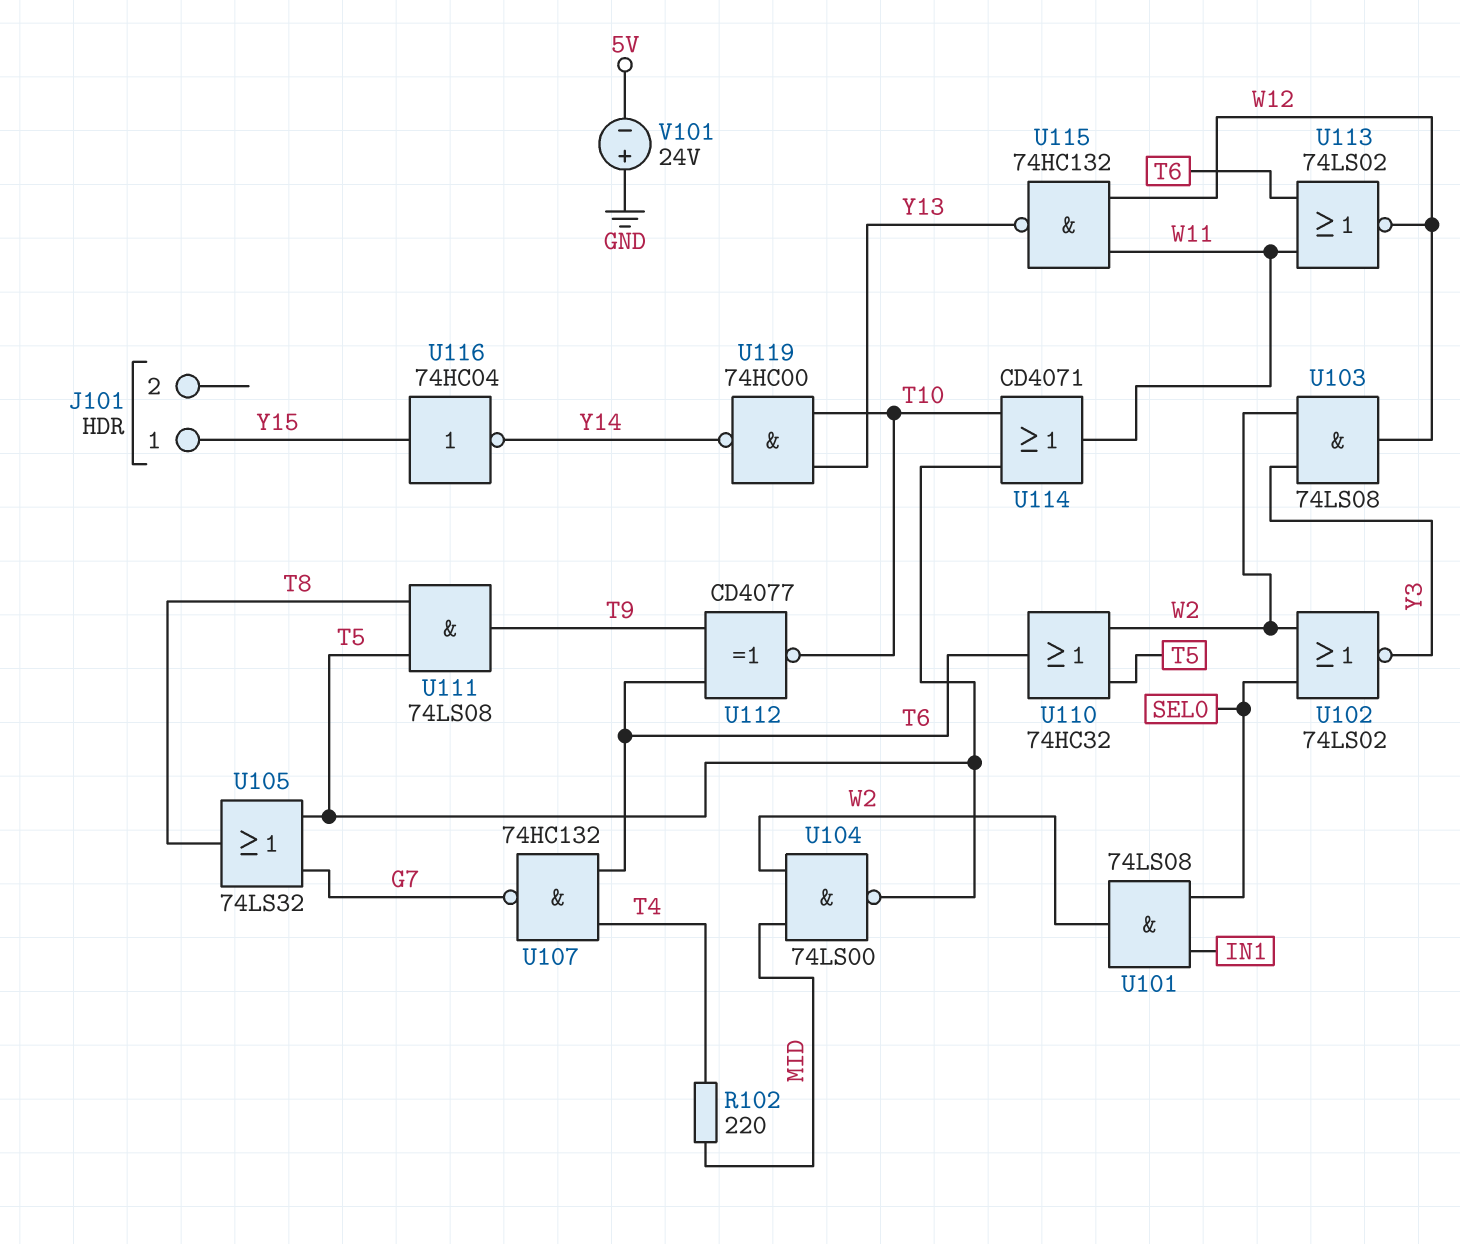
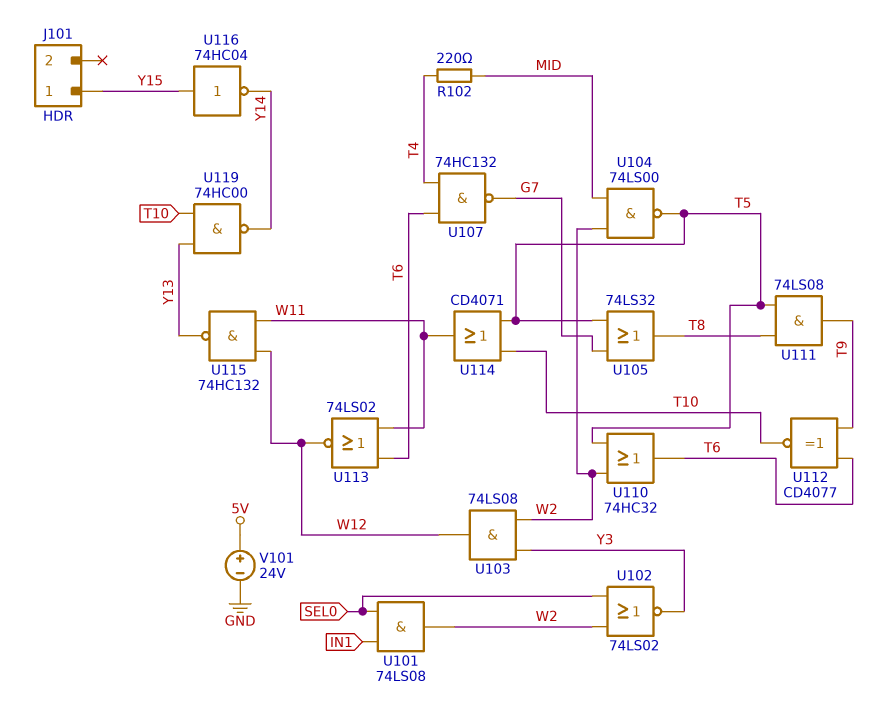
V101: 24V (plus GND, minus 5V) -> 24V (plus 5V, minus GND)

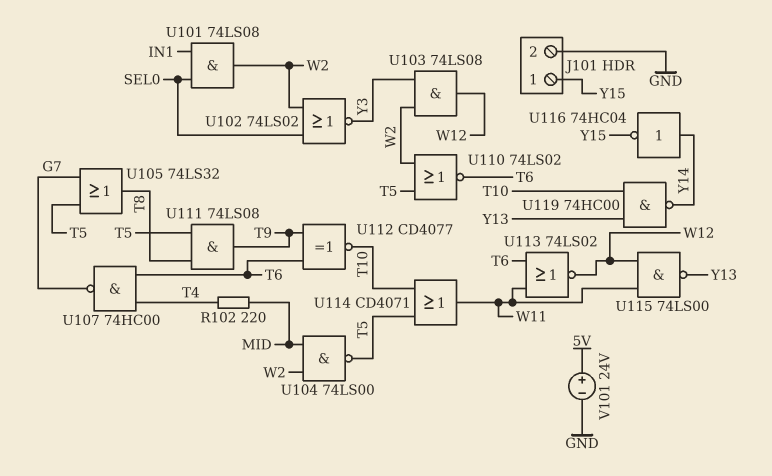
J101 pin 2: none -> GND
U107: NAND 74HC132 (in T4, in T6, out G7) -> NAND 74HC00 (in T4, in T6, out G7)
U110: OR 74HC32 (in T5, in W2, out T6) -> NOR 74LS02 (in T5, in W2, out T6)
U115: NAND 74HC132 (in W11, in W12, out Y13) -> NAND 74LS00 (in W11, in W12, out Y13)
U116: NOT 74HC04 (in Y15, out Y14) -> NOT 74HC04 (in Y14, out Y15)

